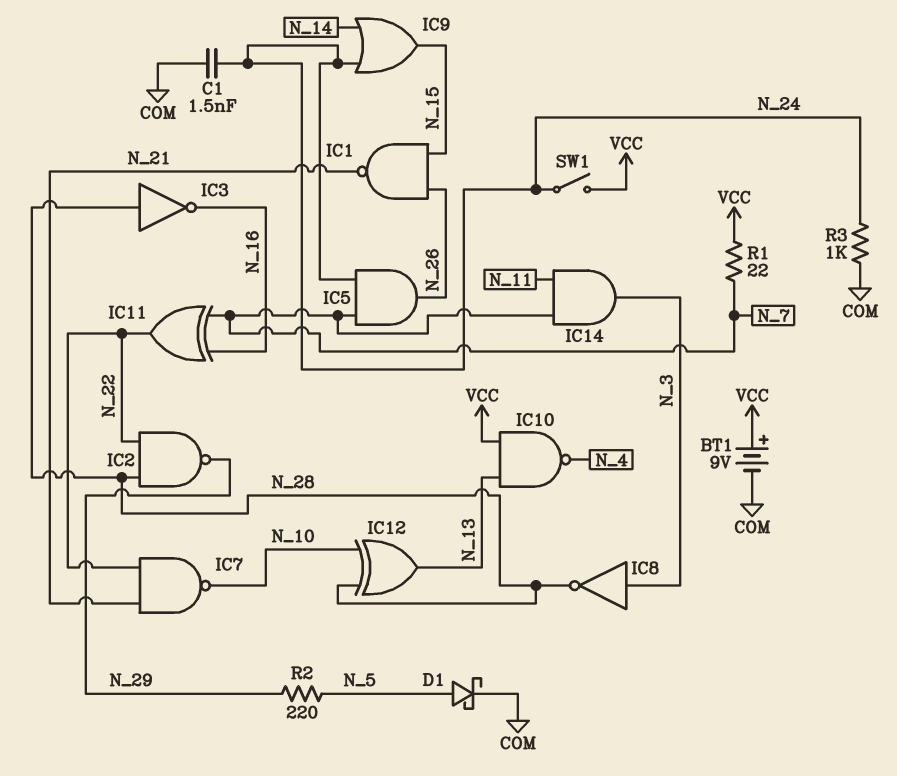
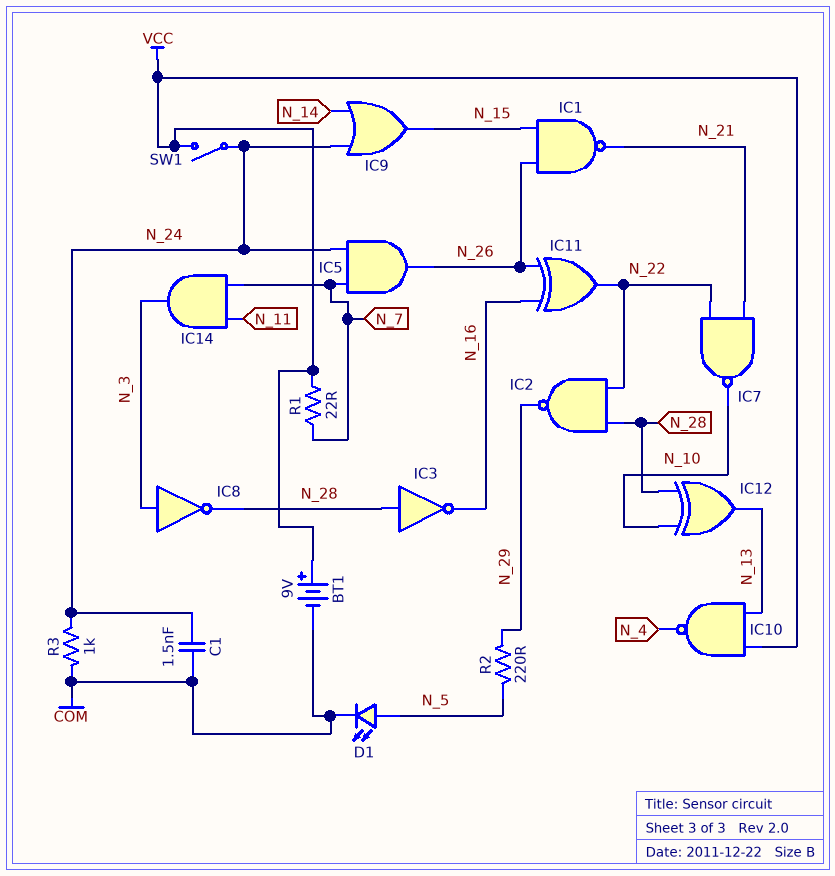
D1: schottky (A N_5, K COM) -> LED (A N_5, K COM)
IC11: XOR (in N_7, in N_16, out N_22) -> XOR (in N_16, in N_26, out N_22)

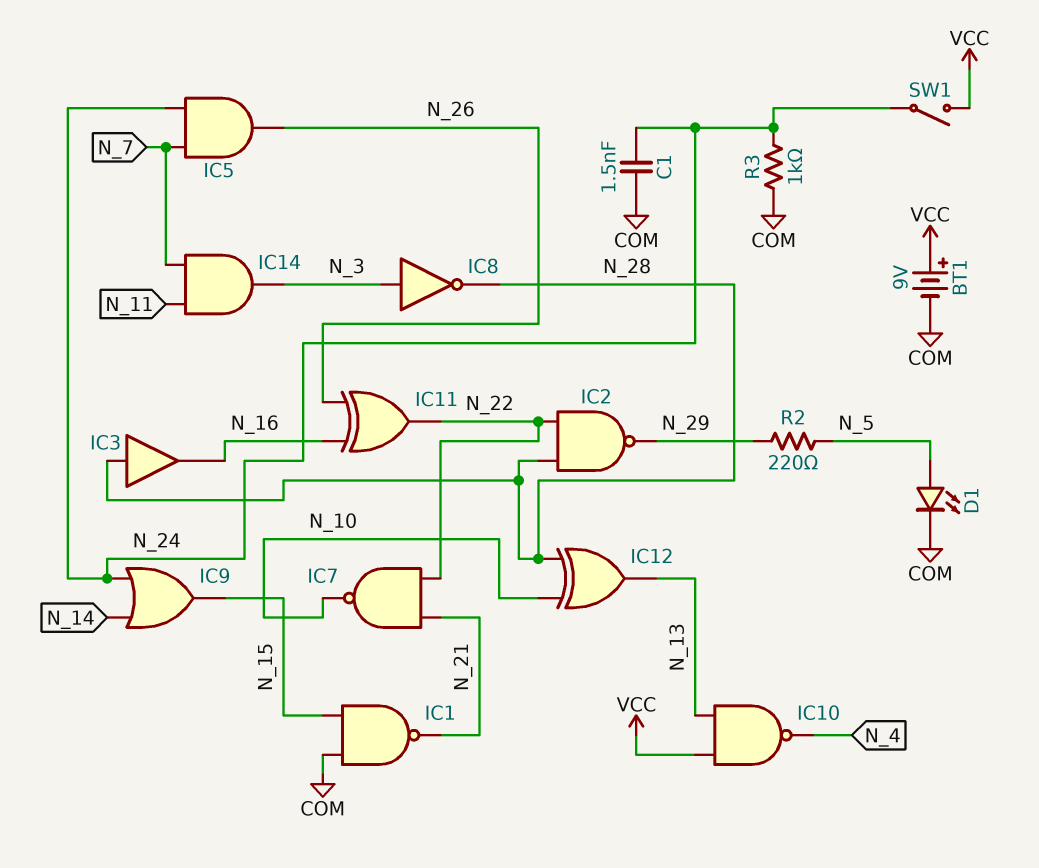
IC1: NAND (in N_15, in N_26, out N_21) -> NAND (in COM, in N_15, out N_21)
IC3: NOT (in N_28, out N_16) -> buffer (in N_28, out N_16)
R1: 22 (N_7, VCC) -> none

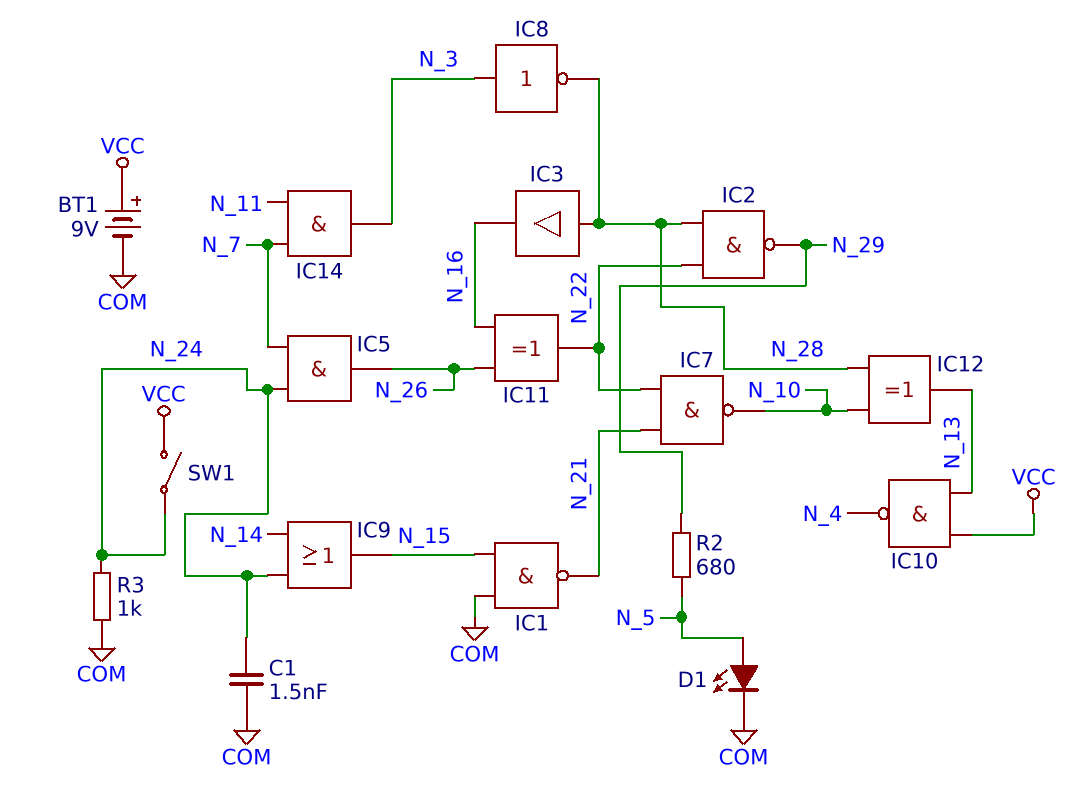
R2: 220 (N_5, N_29) -> 680 (N_5, N_29)

